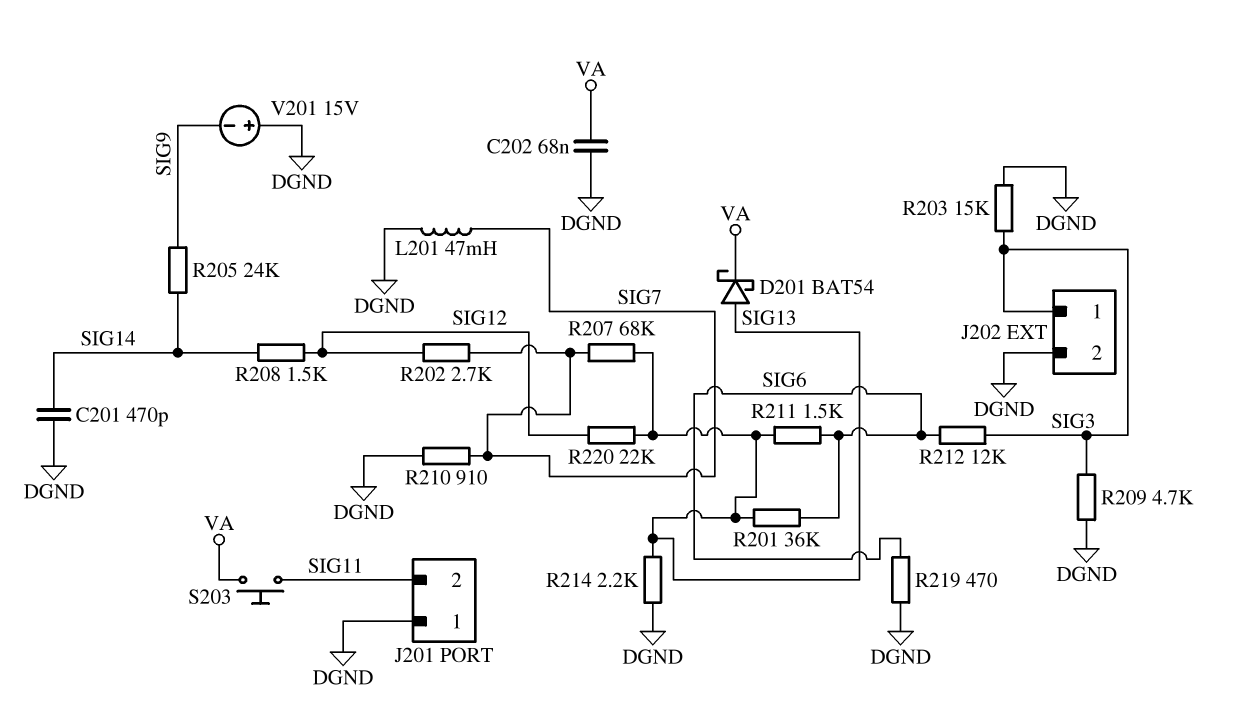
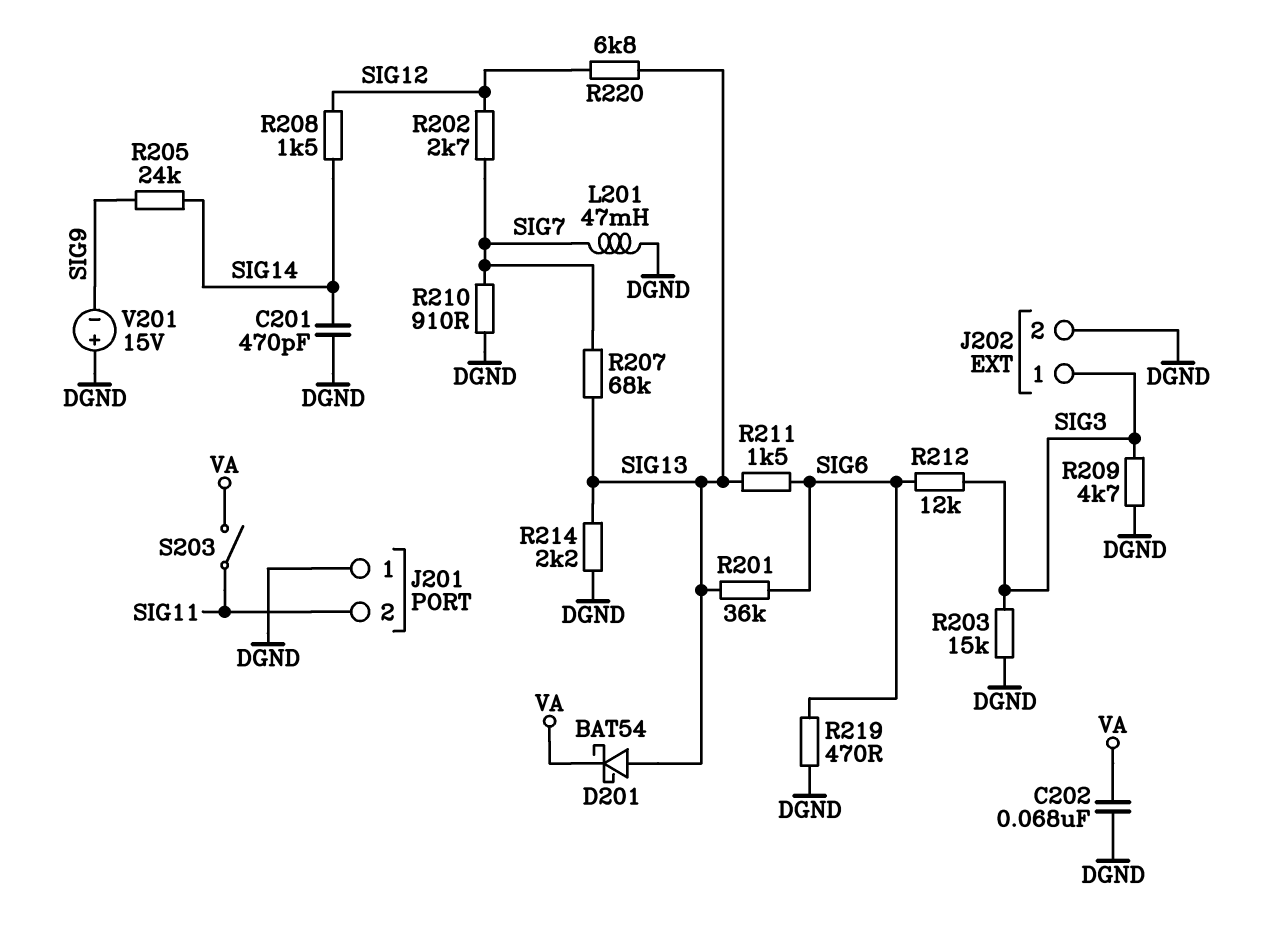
R220: 22k (SIG12, SIG13) -> 6.8k (SIG12, SIG13)
S203: button (SIG11, VA) -> switch (SIG11, VA)

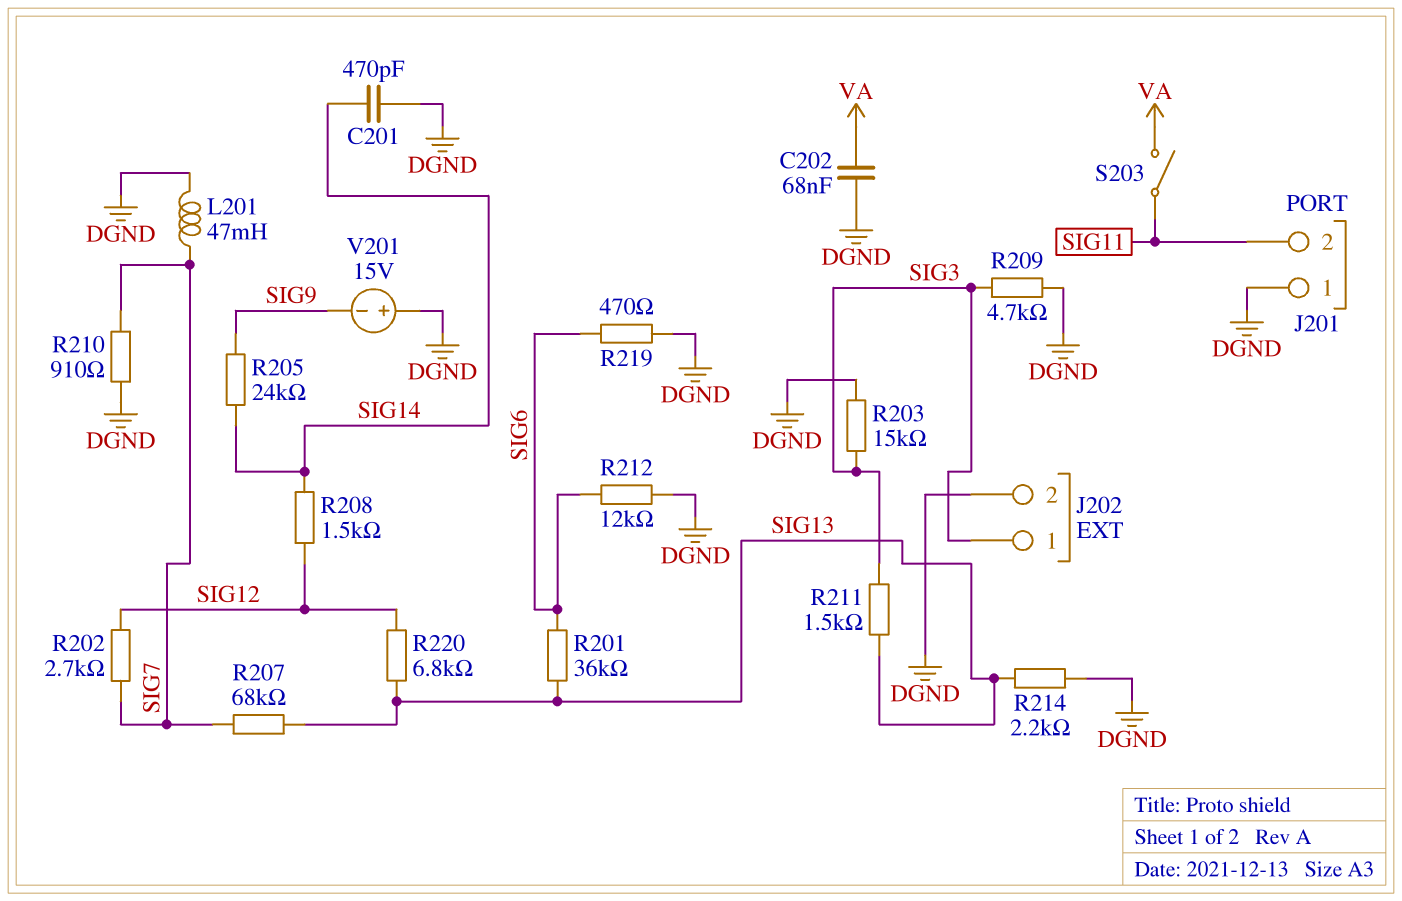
D201: schottky BAT54 (A SIG13, K VA) -> none
R211: 1.5k (SIG6, SIG13) -> 1.5k (SIG3, SIG13)
R212: 12k (SIG3, SIG6) -> 12k (DGND, SIG6)

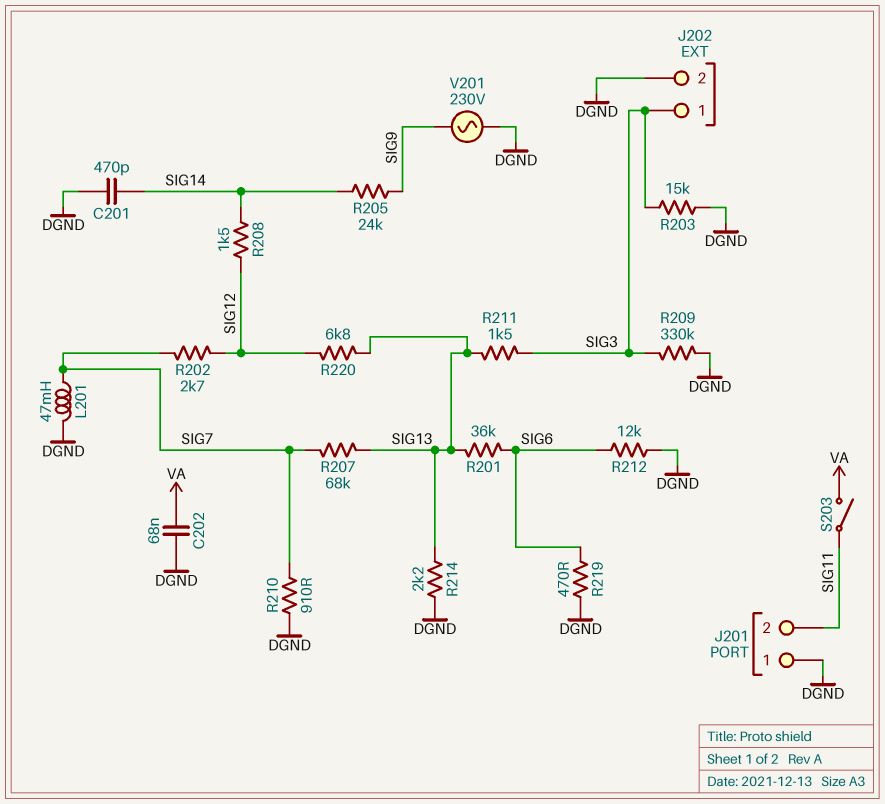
R209: 4.7k (DGND, SIG3) -> 330k (DGND, SIG3)
V201: 15V (plus DGND, minus SIG9) -> AC 230V (DGND, SIG9)

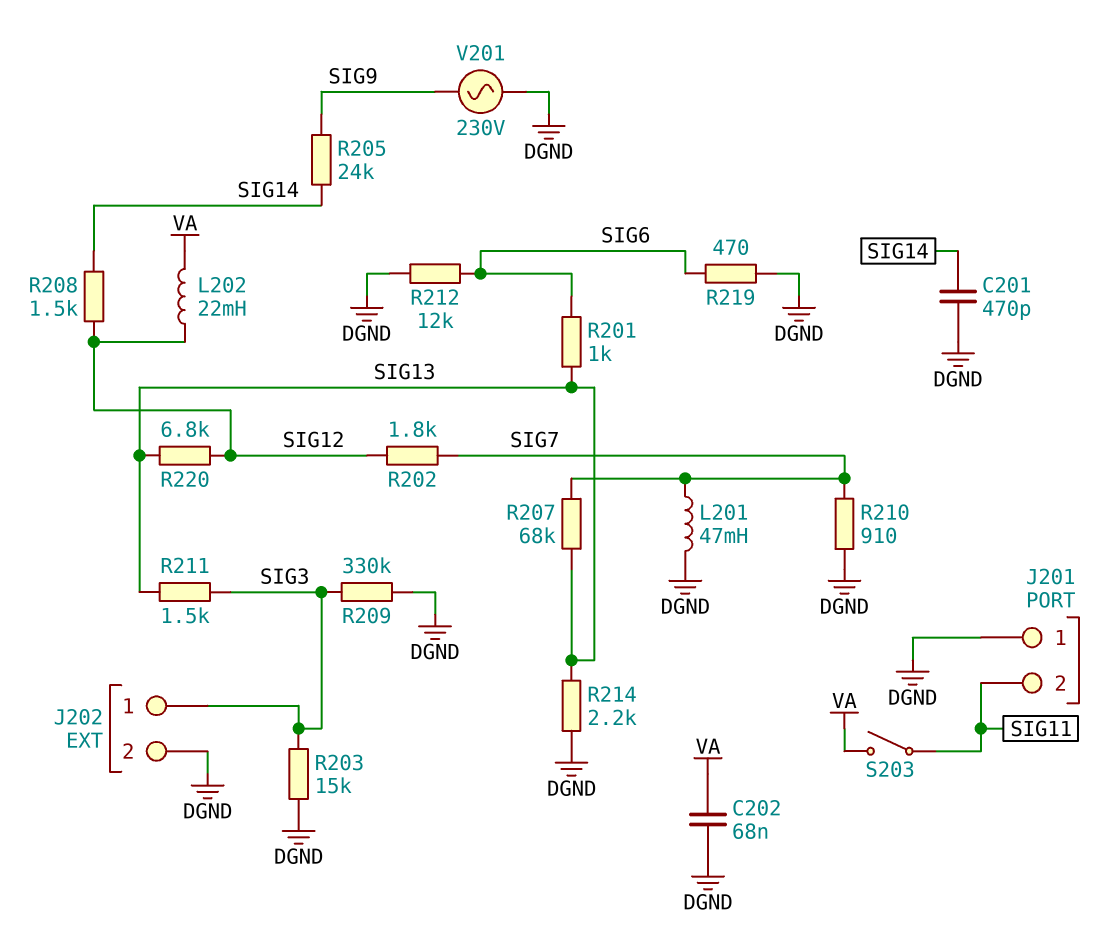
L202: none -> 22mH (SIG12, VA)
R201: 36k (SIG6, SIG13) -> 1k (SIG6, SIG13)
R202: 2.7k (SIG7, SIG12) -> 1.8k (SIG7, SIG12)

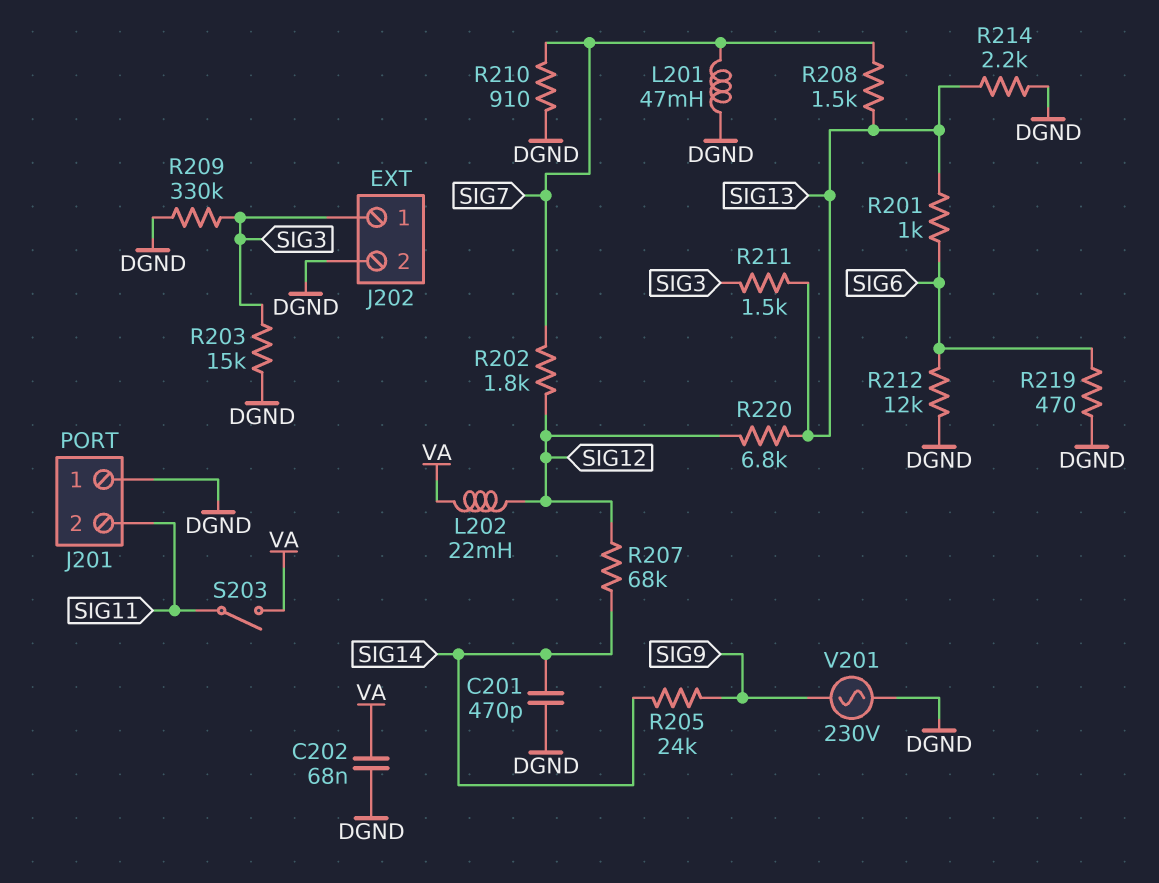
R207: 68k (SIG7, SIG13) -> 68k (SIG12, SIG14)
R208: 1.5k (SIG12, SIG14) -> 1.5k (SIG7, SIG13)

